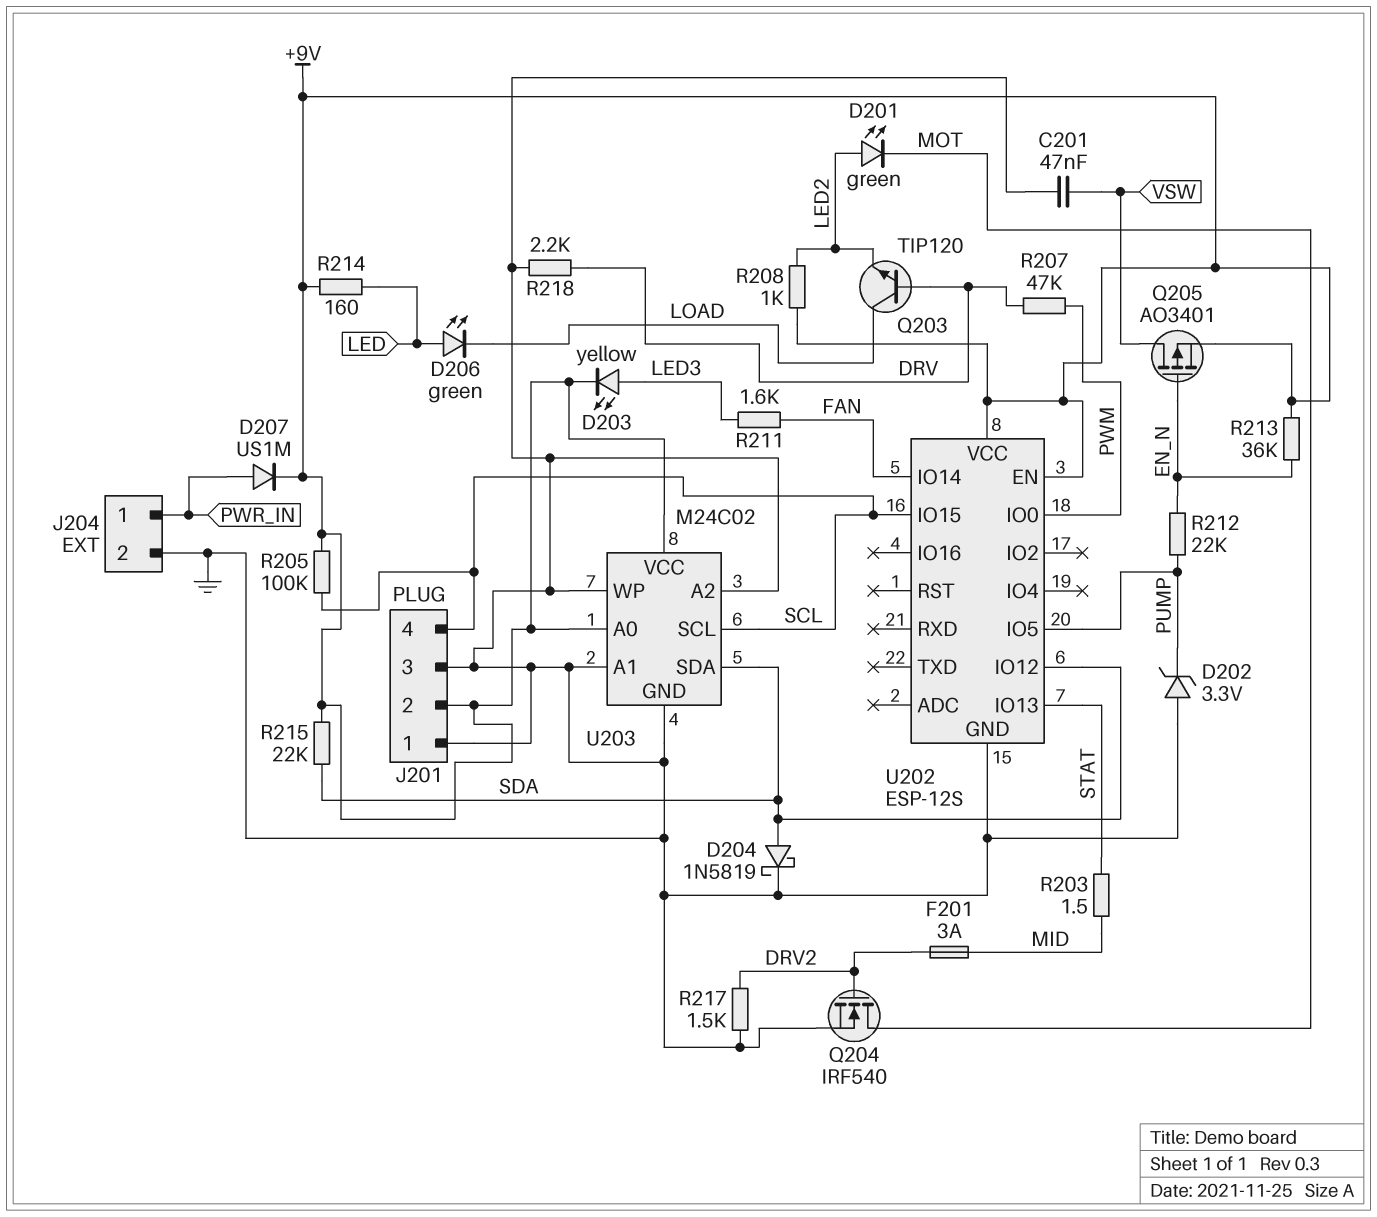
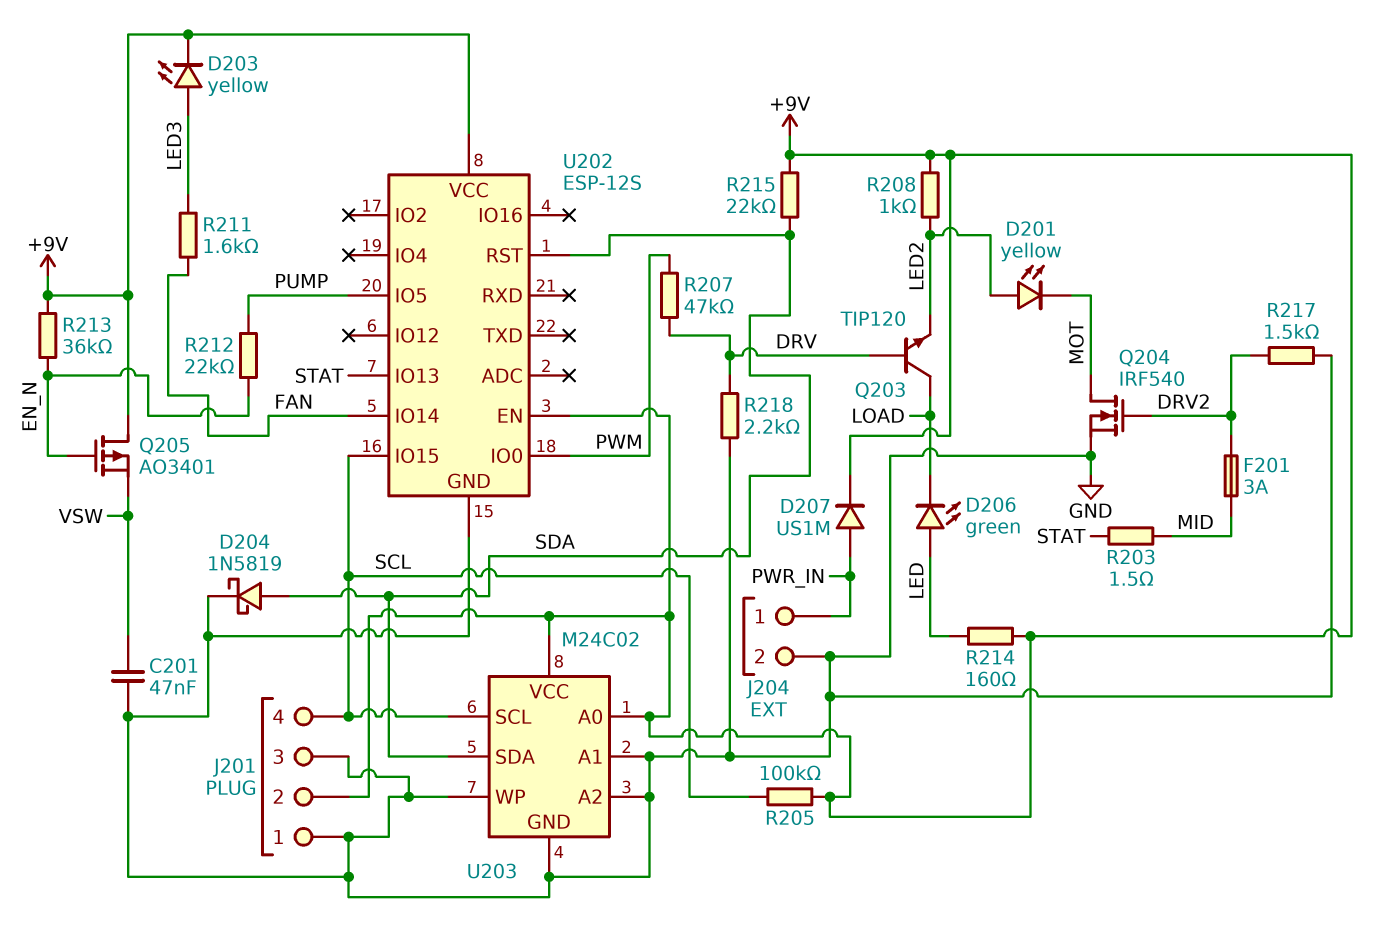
D201: LED green (A LED2, K MOT) -> LED yellow (A LED2, K MOT)
D202: zener 3.3V (A GND, K PUMP) -> none
Q205: PMOS AO3401 (G EN_N, D VSW, S +9V) -> PMOS AO3401 (G EN_N, D +9V, S VSW)
U202 pin IO12: SDA -> none
U202 pin RST: none -> SDA

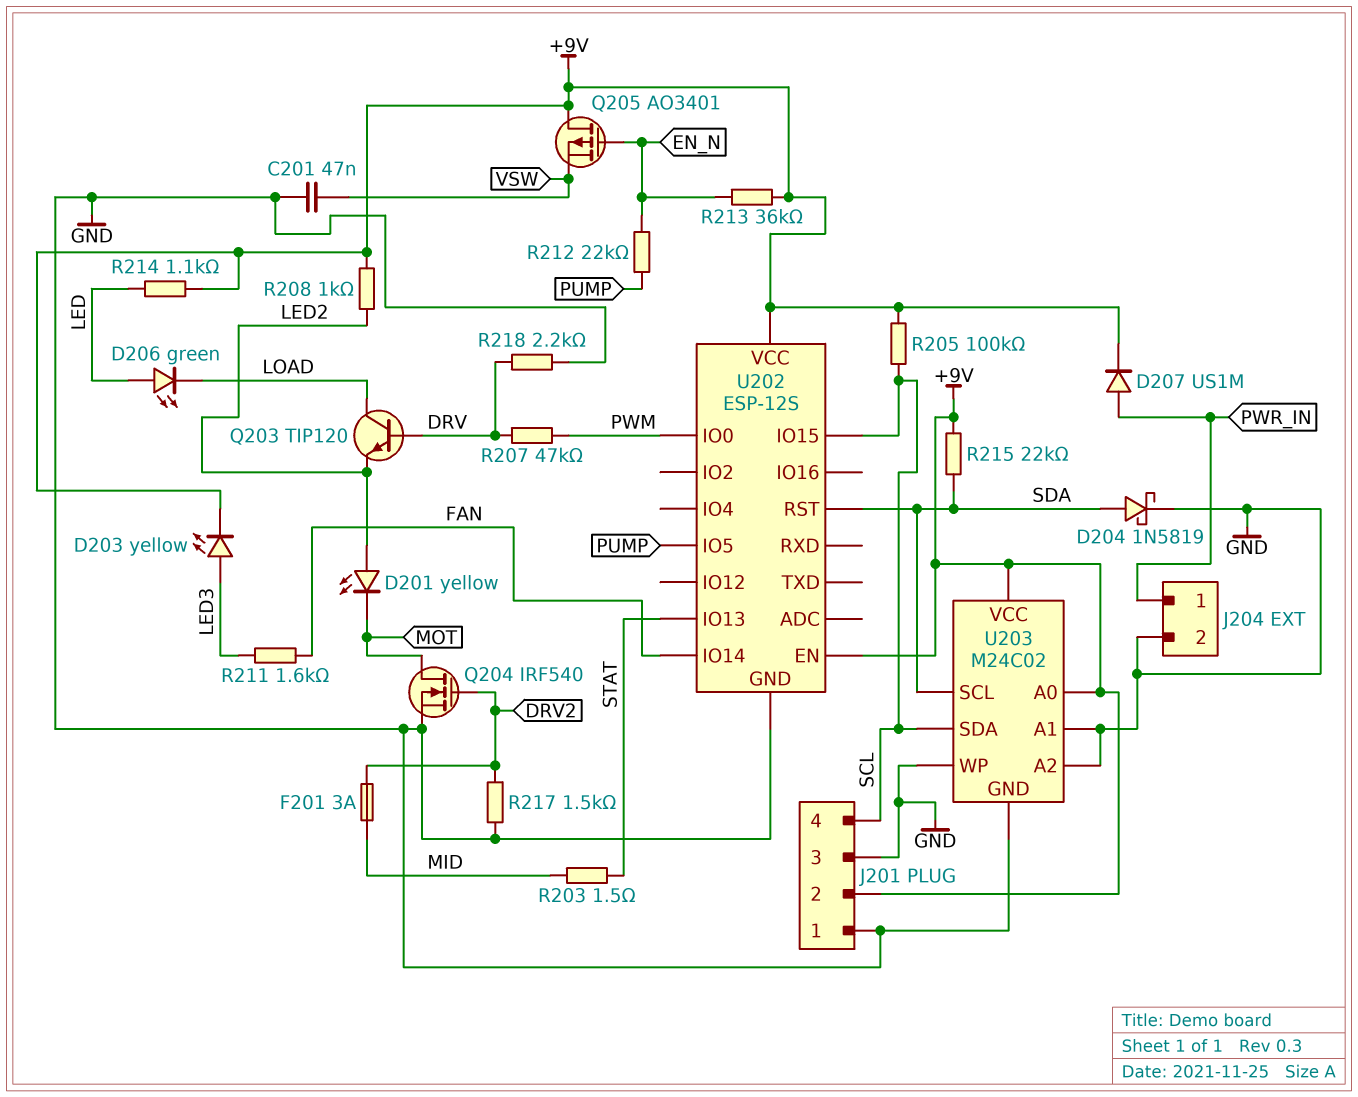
R214: 160 (+9V, LED) -> 1.1k (+9V, LED)
U203 pin SCL: SCL -> SDA
U203 pin SDA: SDA -> SCL

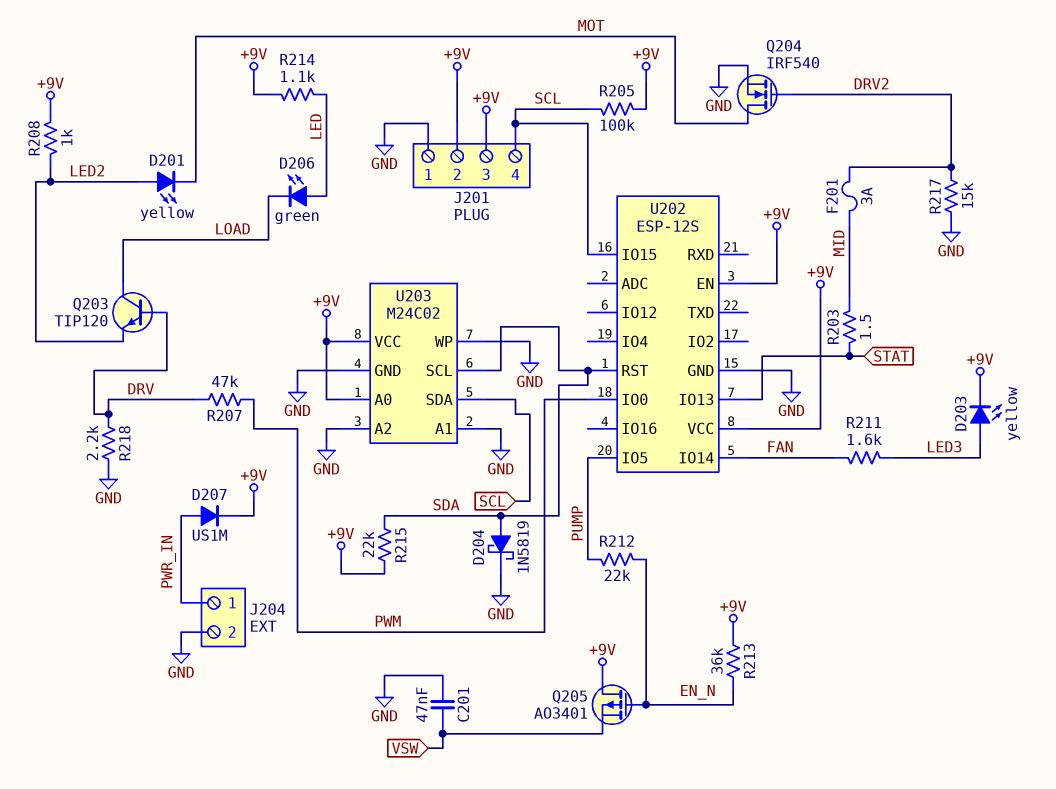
J201 pin 3: GND -> +9V
R217: 1.5k (DRV2, GND) -> 15k (DRV2, GND)

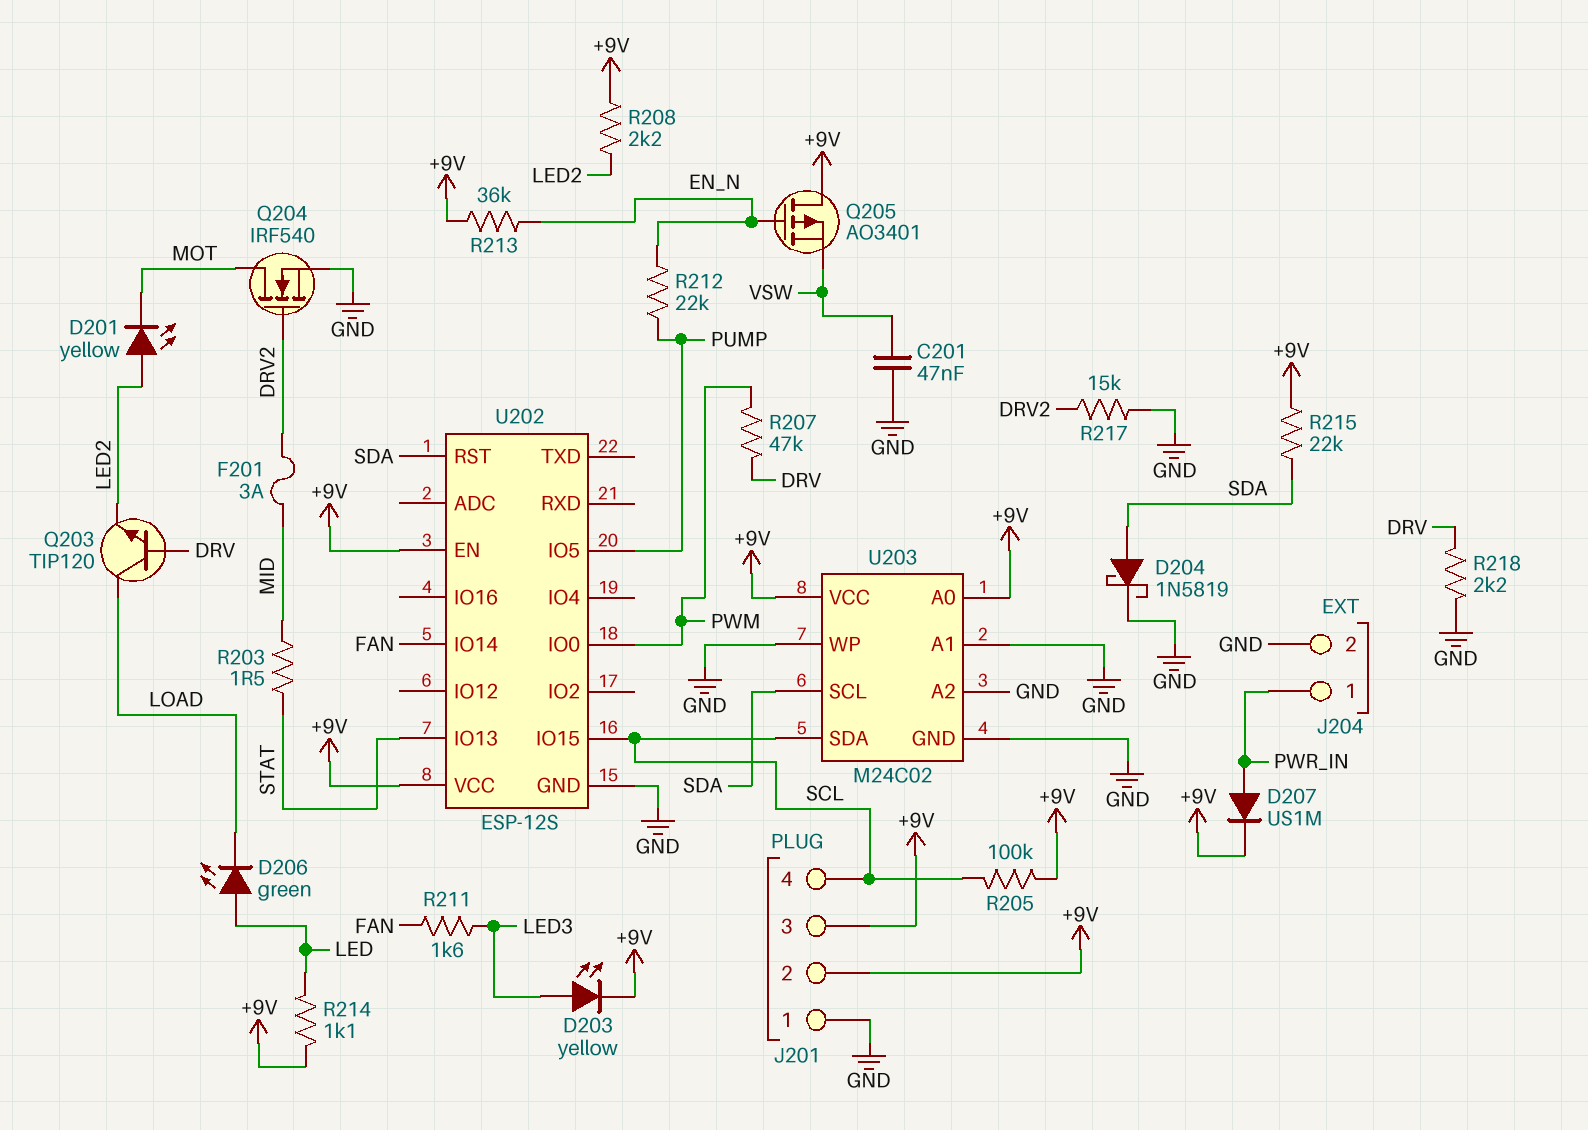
R208: 1k (+9V, LED2) -> 2.2k (+9V, LED2)

